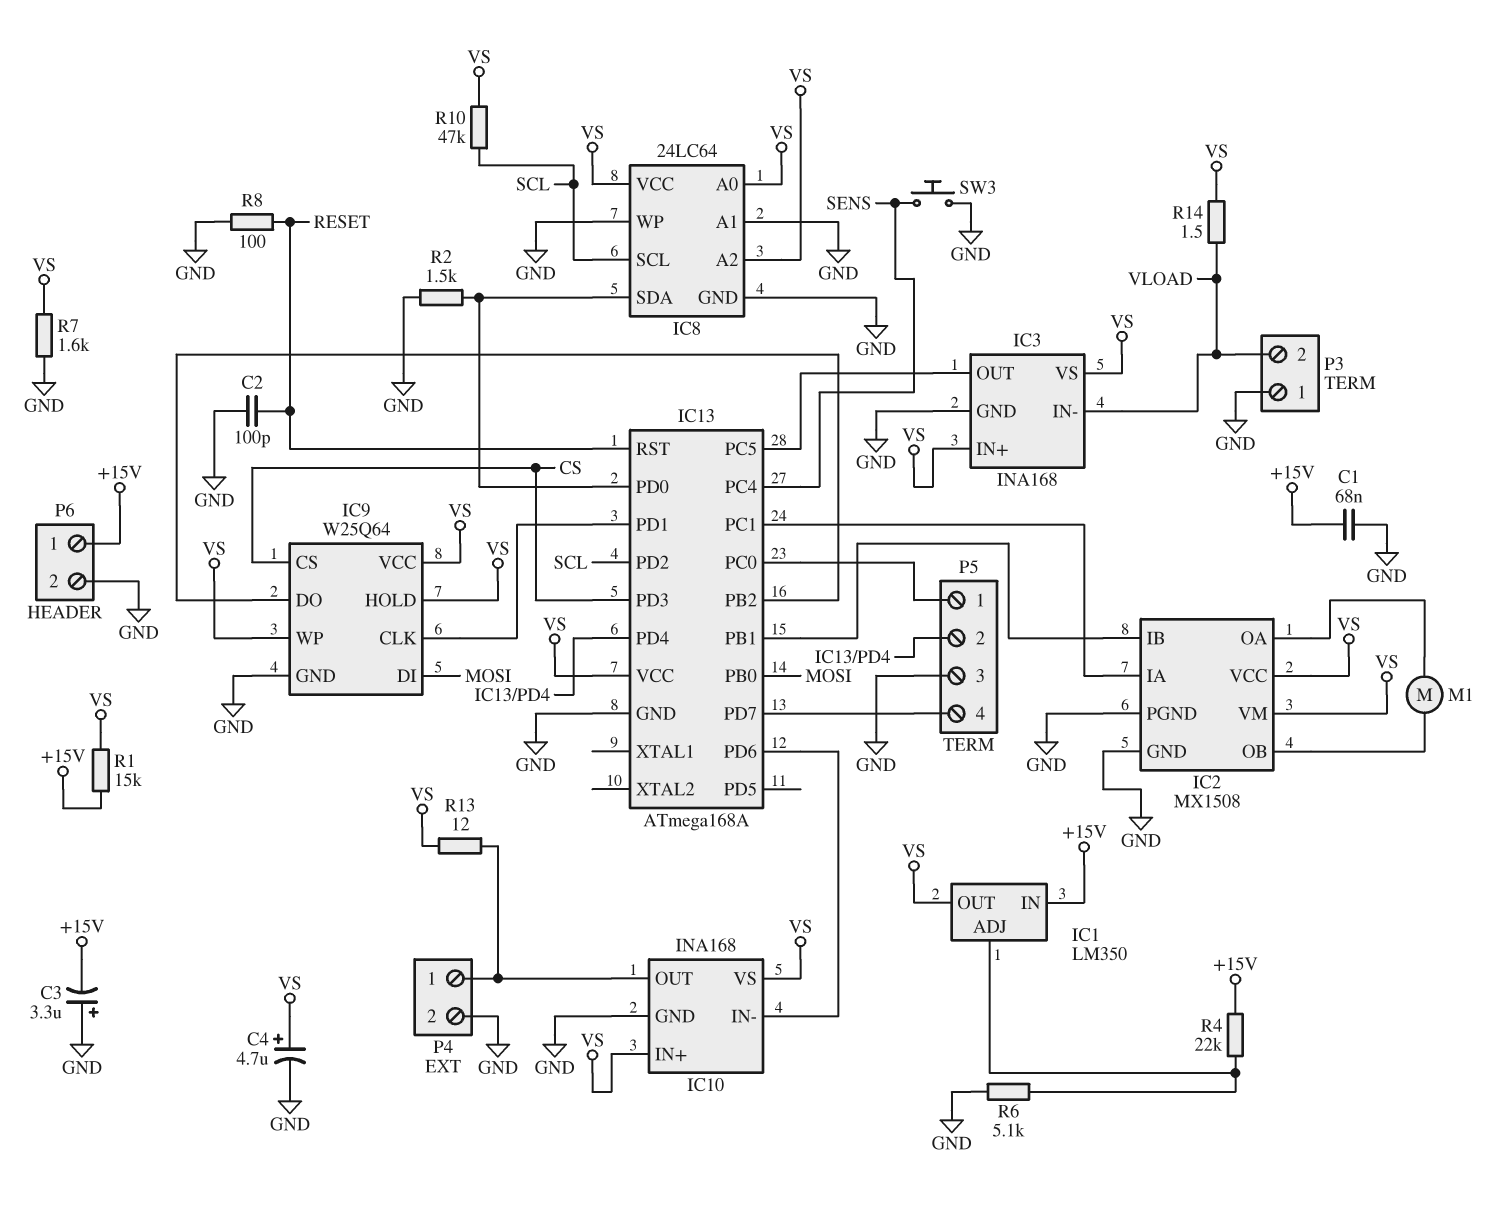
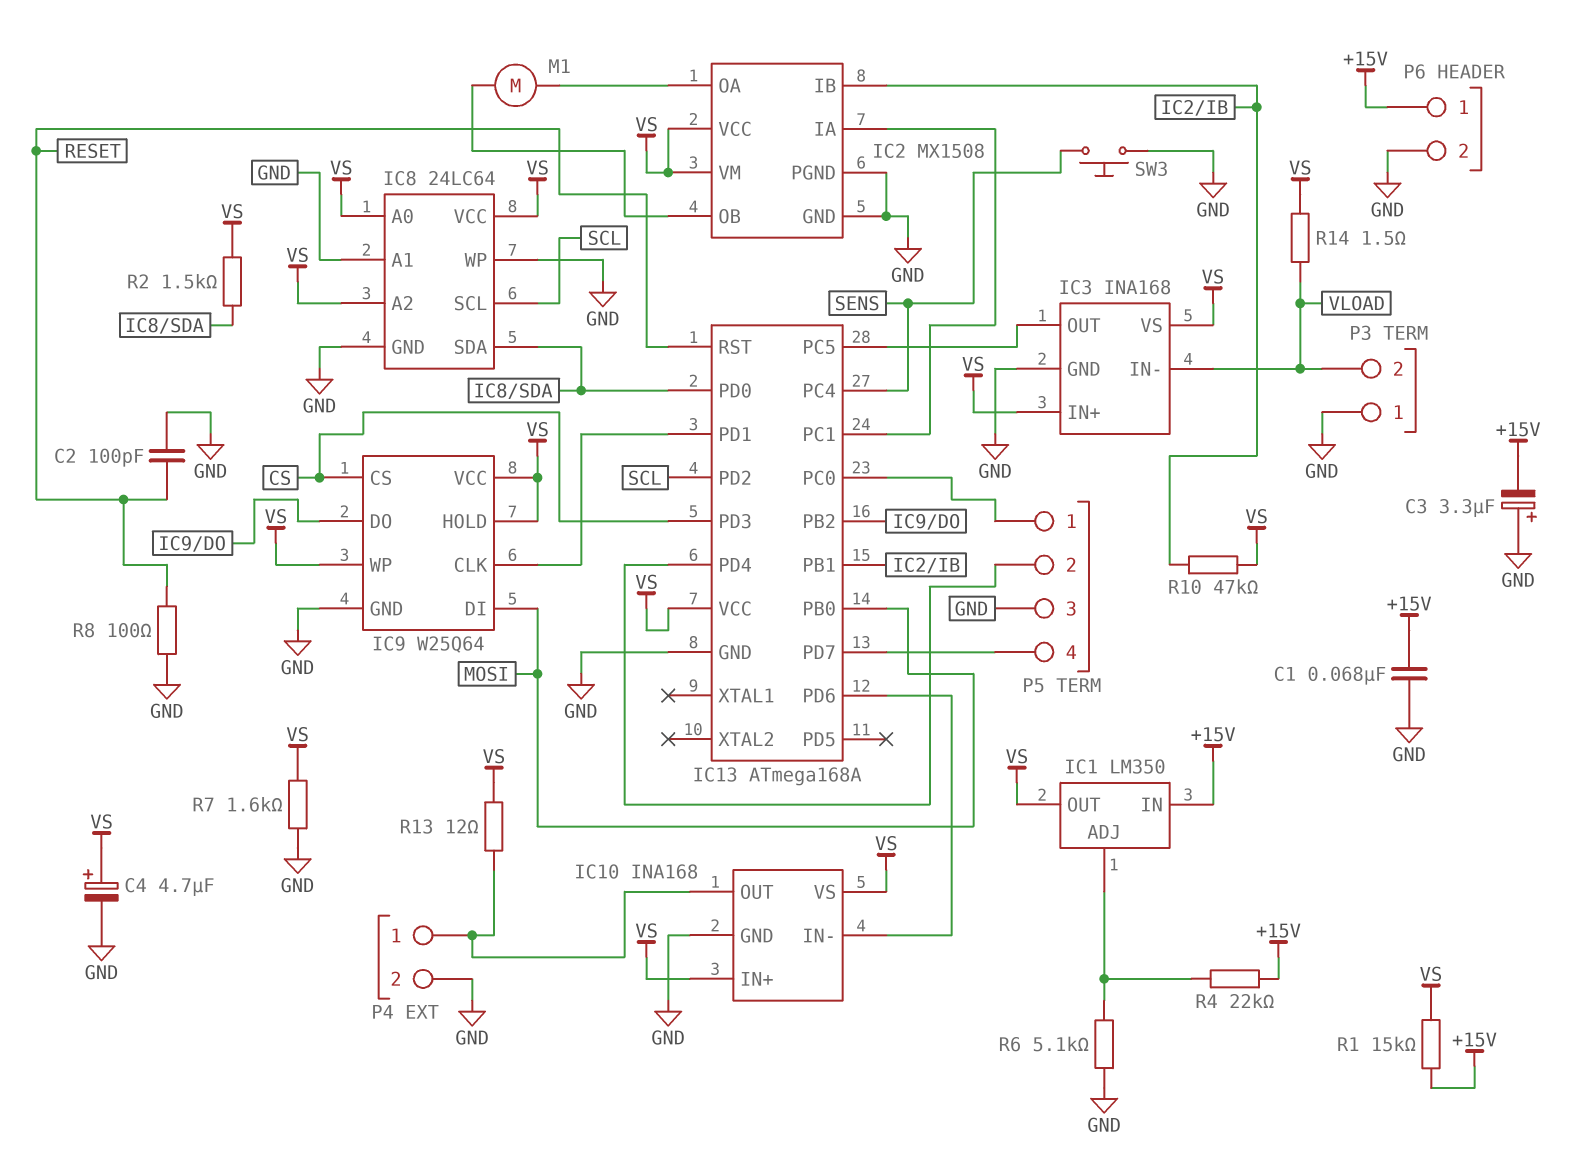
R2: 1.5k (GND, IC8/SDA) -> 1.5k (IC8/SDA, VS)
R10: 47k (SCL, VS) -> 47k (IC2/IB, VS)

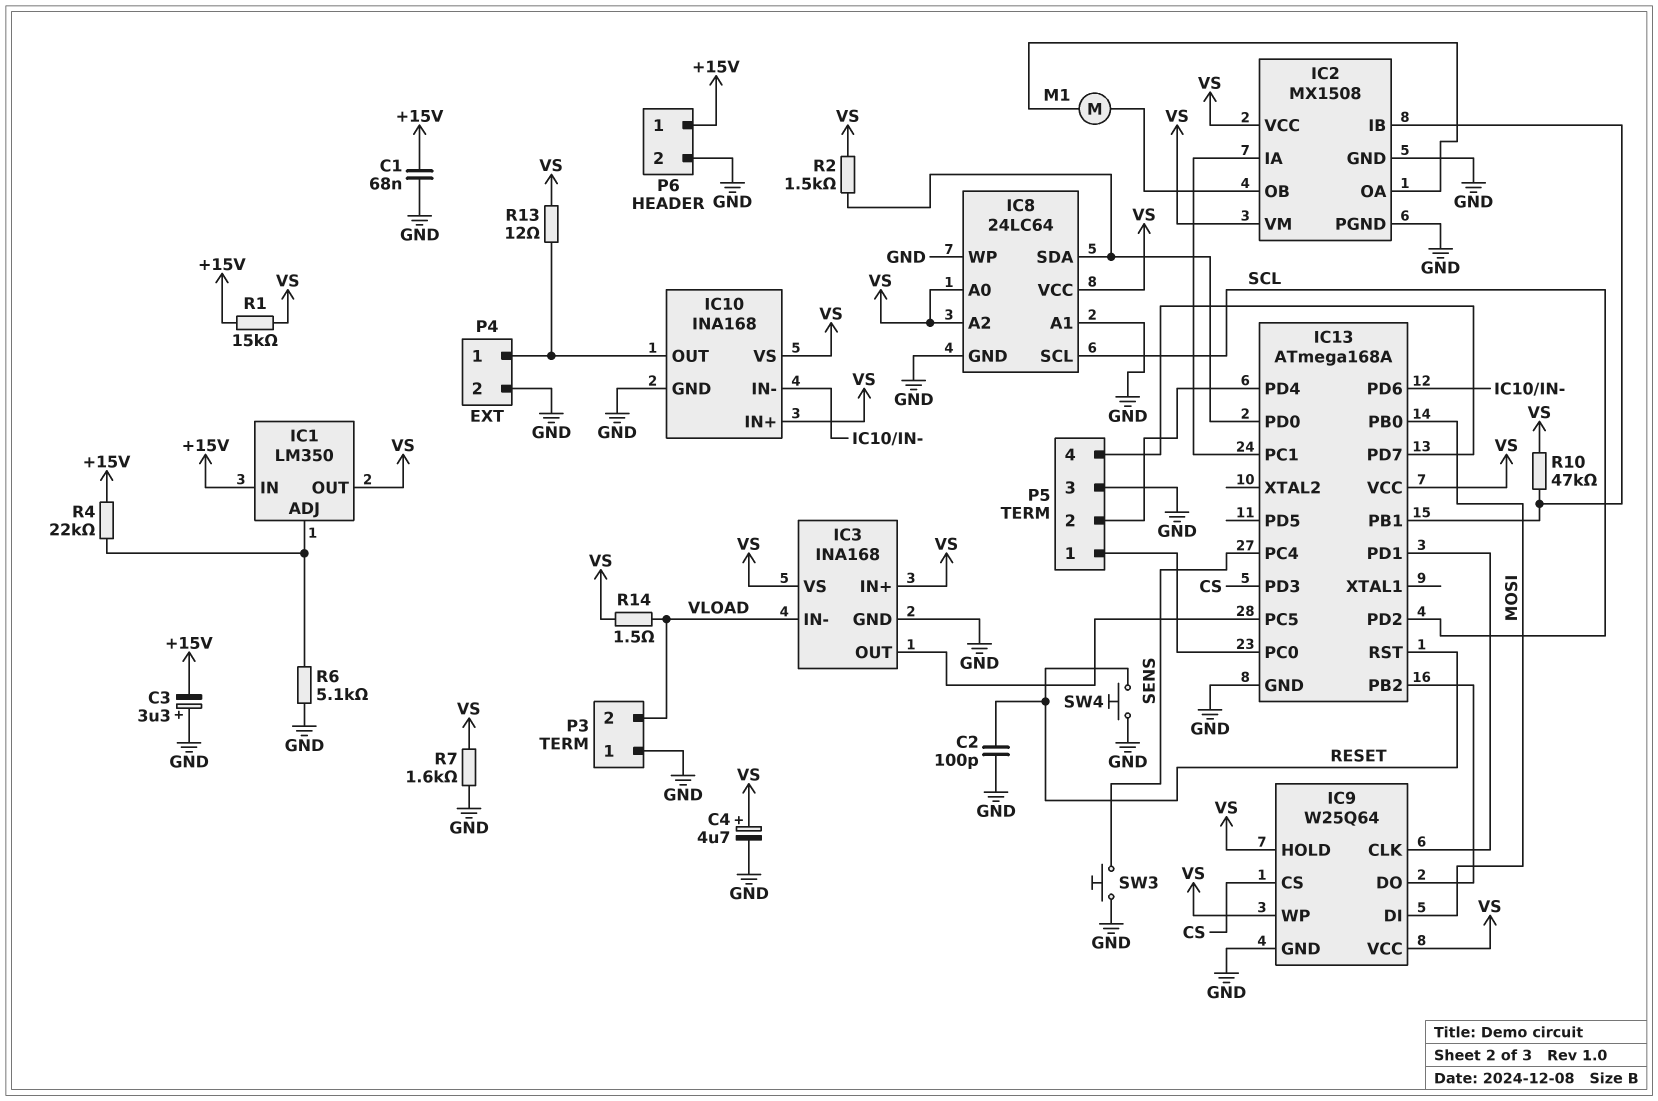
R8: 100 (GND, RESET) -> none
SW4: none -> button (GND, RESET)

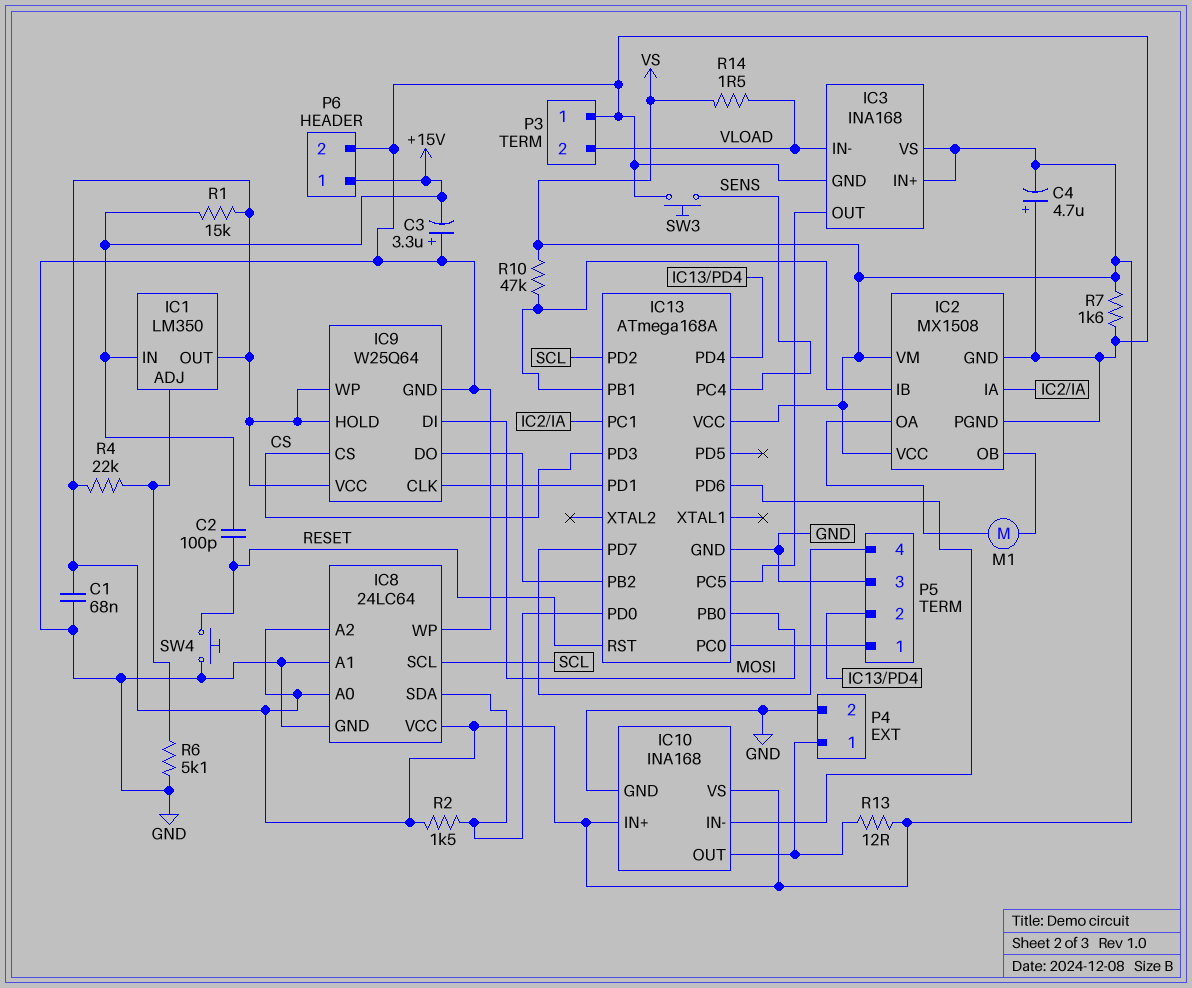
C1: 68nF (+15V, GND) -> 68nF (GND, VS)
C2: 100pF (GND, RESET) -> 100pF (+15V, RESET)
C4: 4.7uF (plus VS, minus GND) -> 4.7uF (plus GND, minus VS)
R4: 22k (+15V, IC1/ADJ) -> 22k (IC1/ADJ, VS)

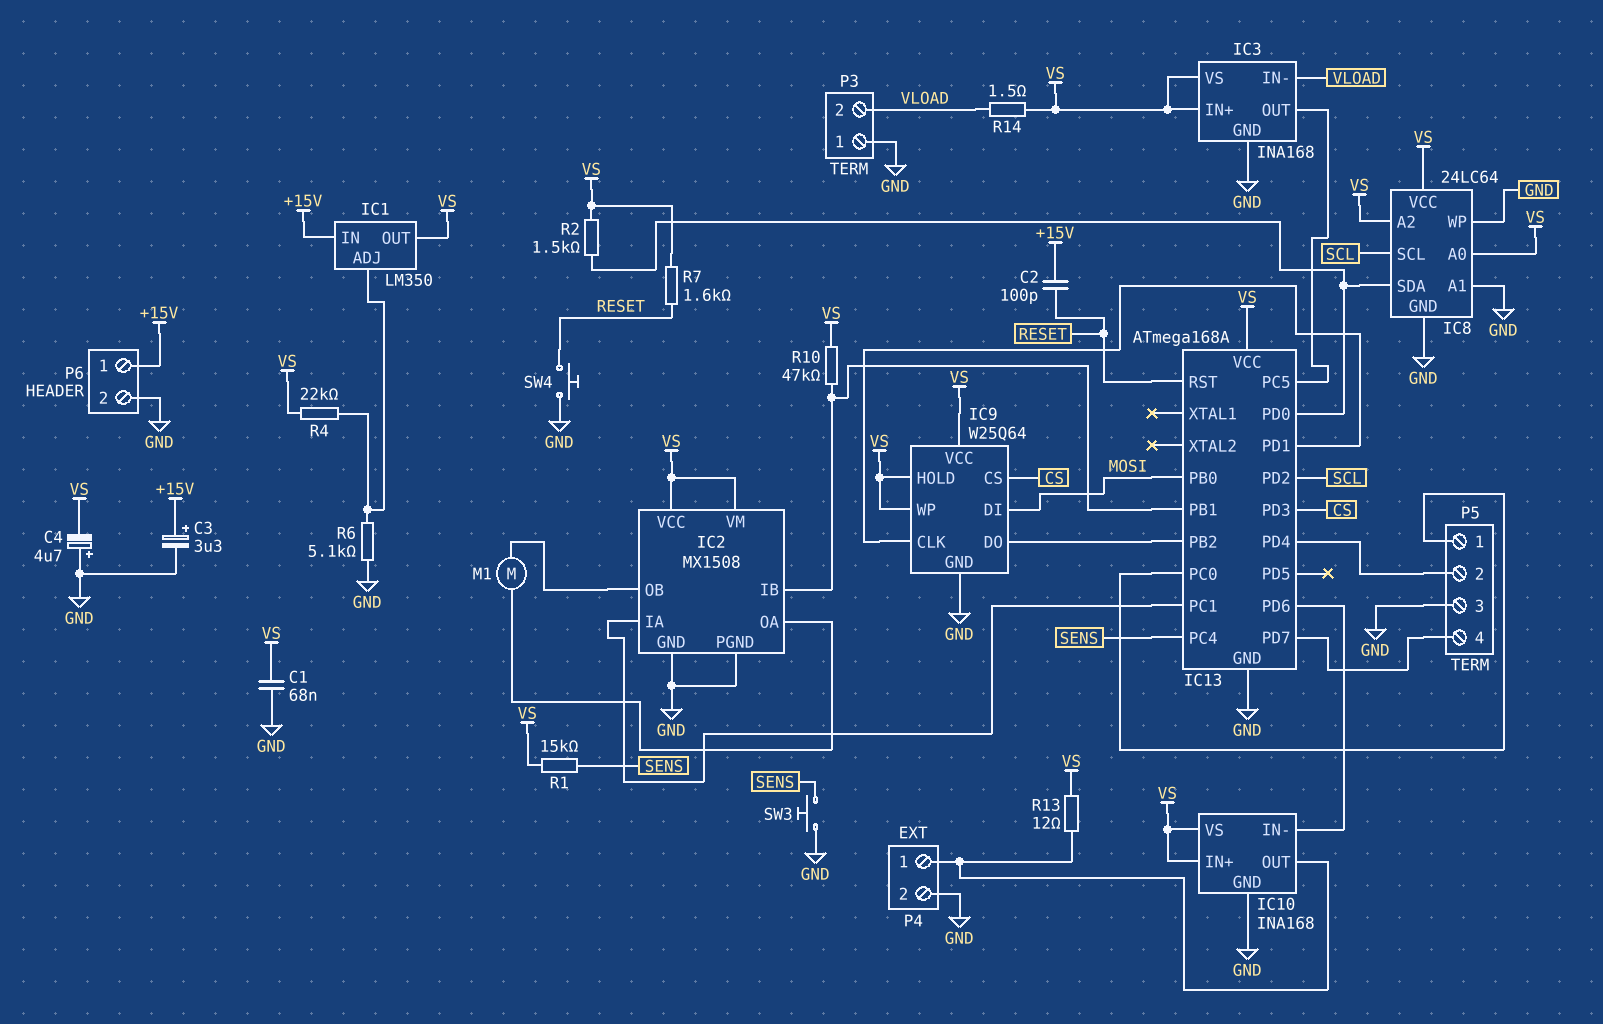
C3: 3.3uF (plus GND, minus +15V) -> 3.3uF (plus +15V, minus GND)
R1: 15k (+15V, VS) -> 15k (SENS, VS)
R7: 1.6k (GND, VS) -> 1.6k (RESET, VS)

